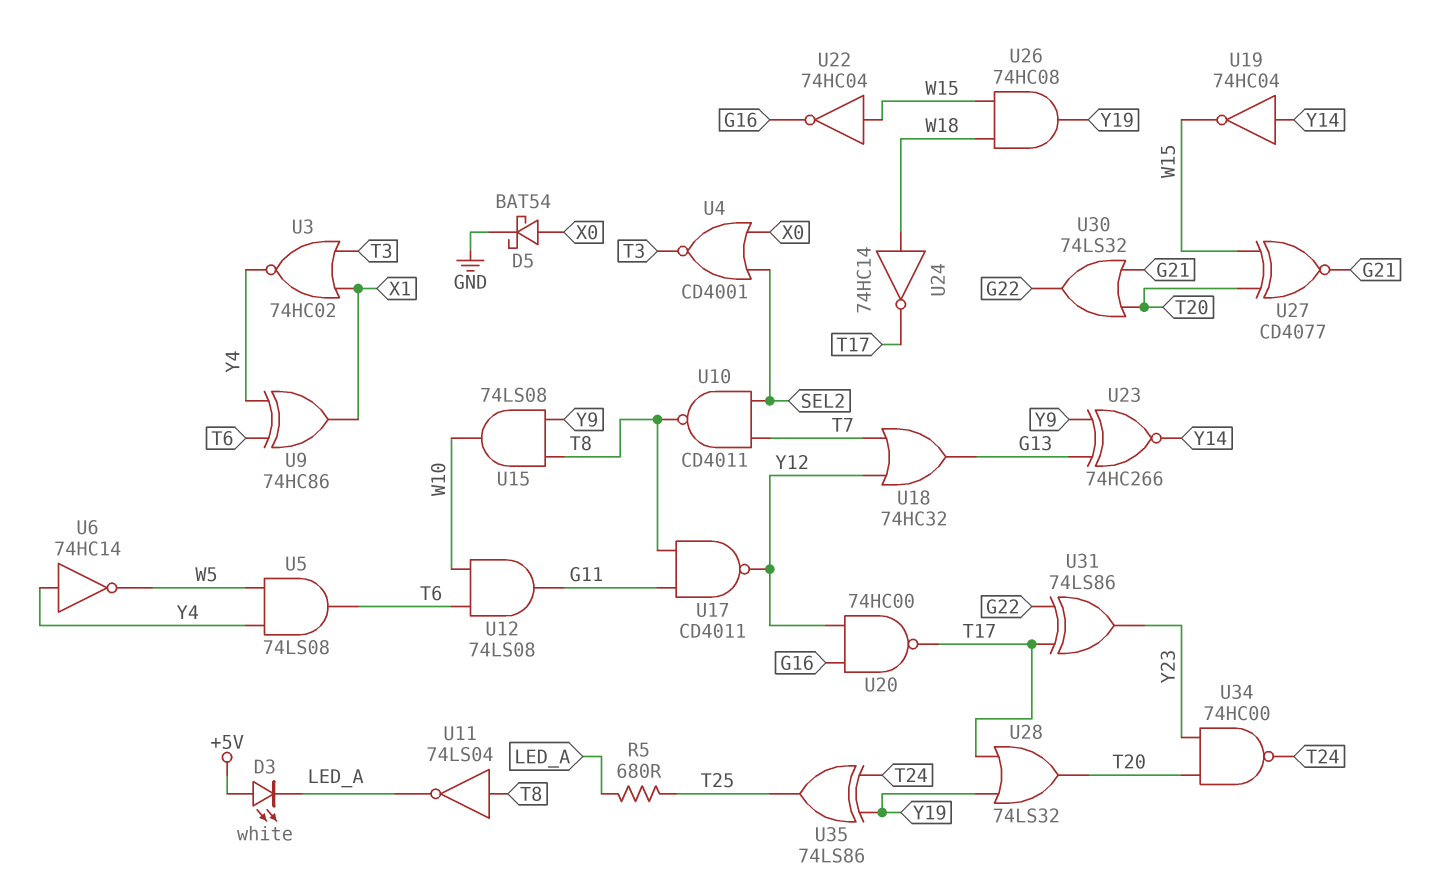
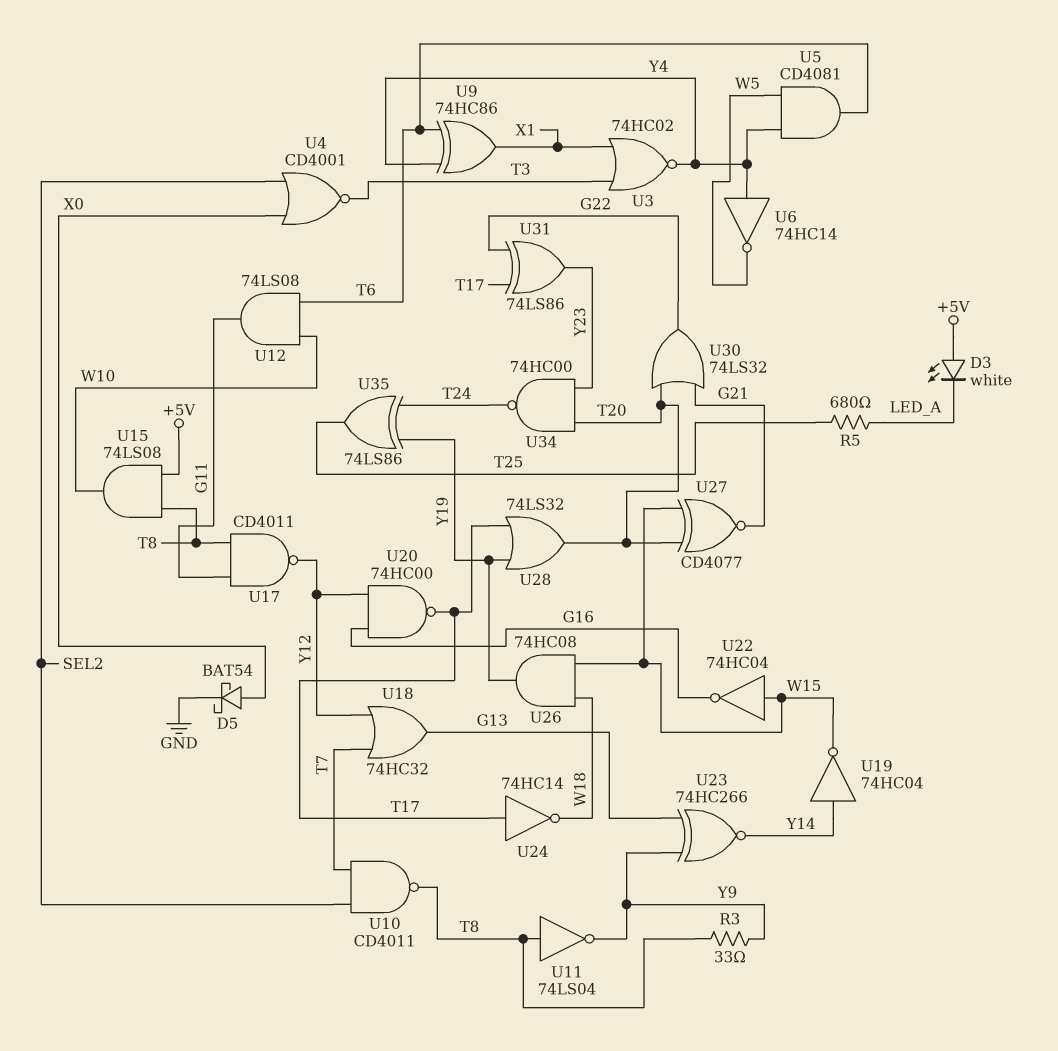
R3: none -> 33 (T8, Y9)
U5: AND 74LS08 (in W5, in Y4, out T6) -> AND CD4081 (in W5, in Y4, out T6)
U11: NOT 74LS04 (in T8, out LED_A) -> NOT 74LS04 (in T8, out Y9)
U15: AND 74LS08 (in T8, in Y9, out W10) -> AND 74LS08 (in +5V, in T8, out W10)
U24: NOT 74HC14 (in W18, out T17) -> NOT 74HC14 (in T17, out W18)

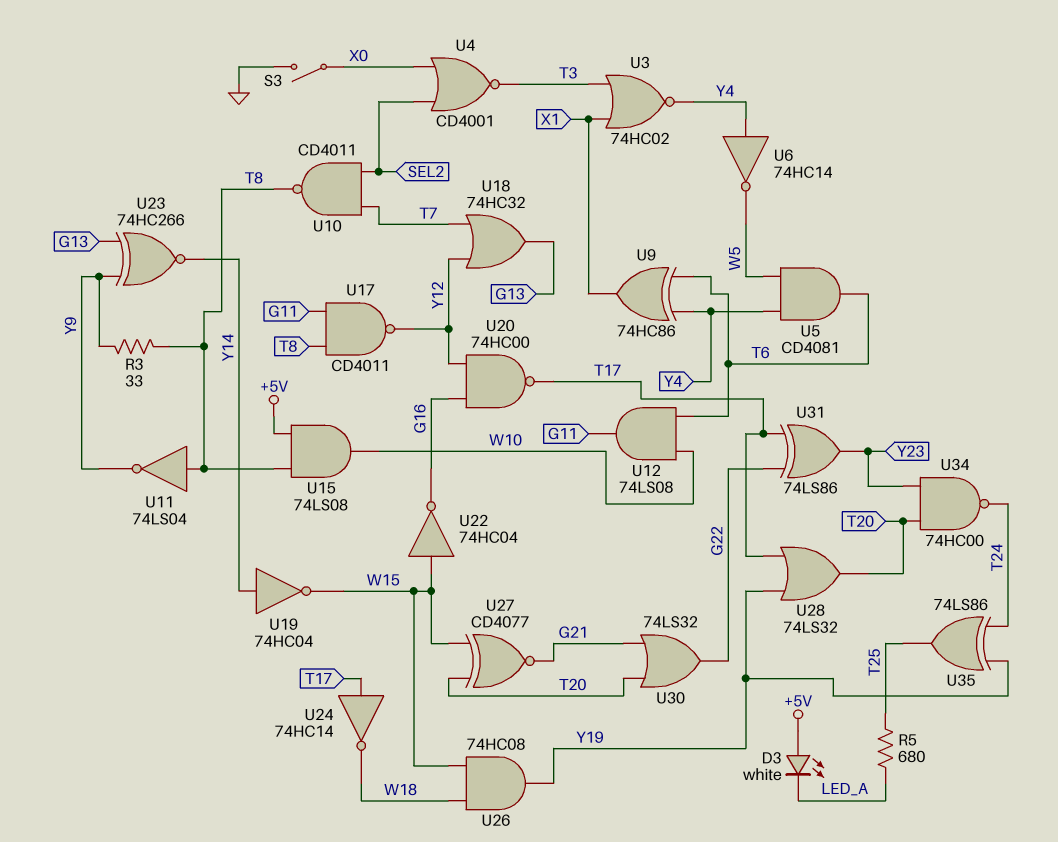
D5: schottky BAT54 (A X0, K GND) -> none
S3: none -> switch (GND, X0)

